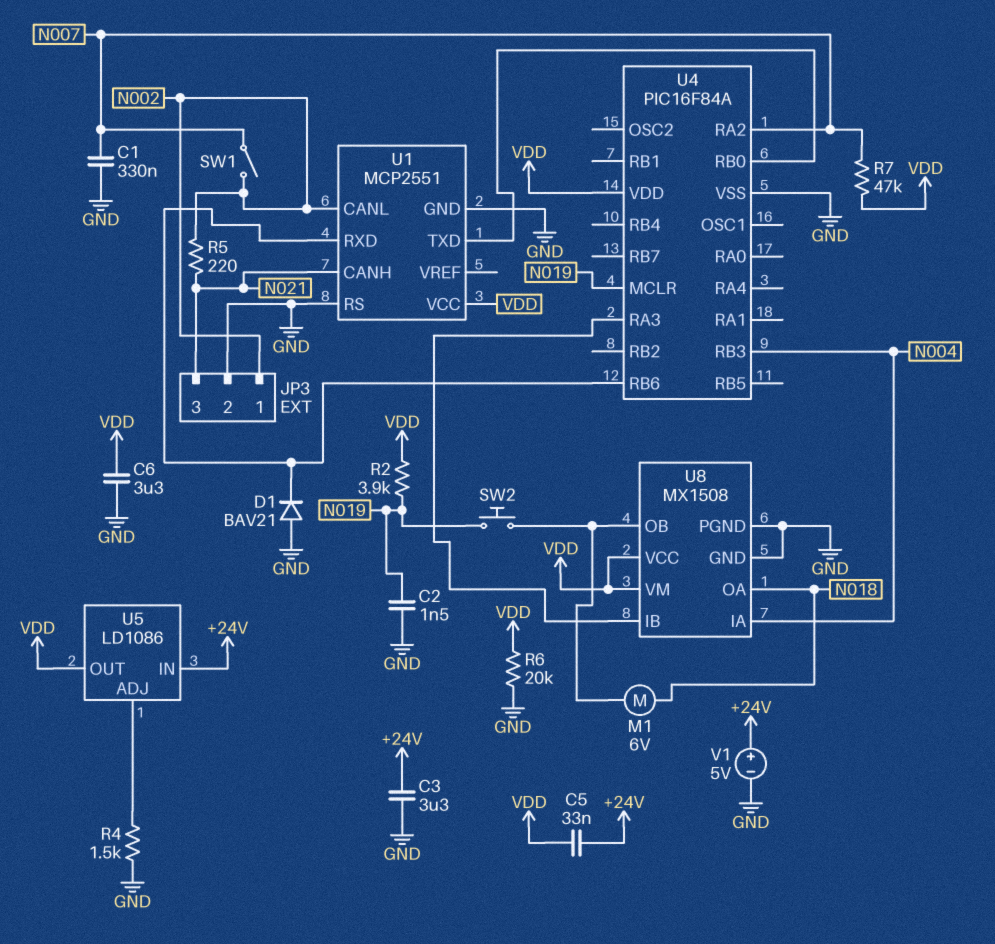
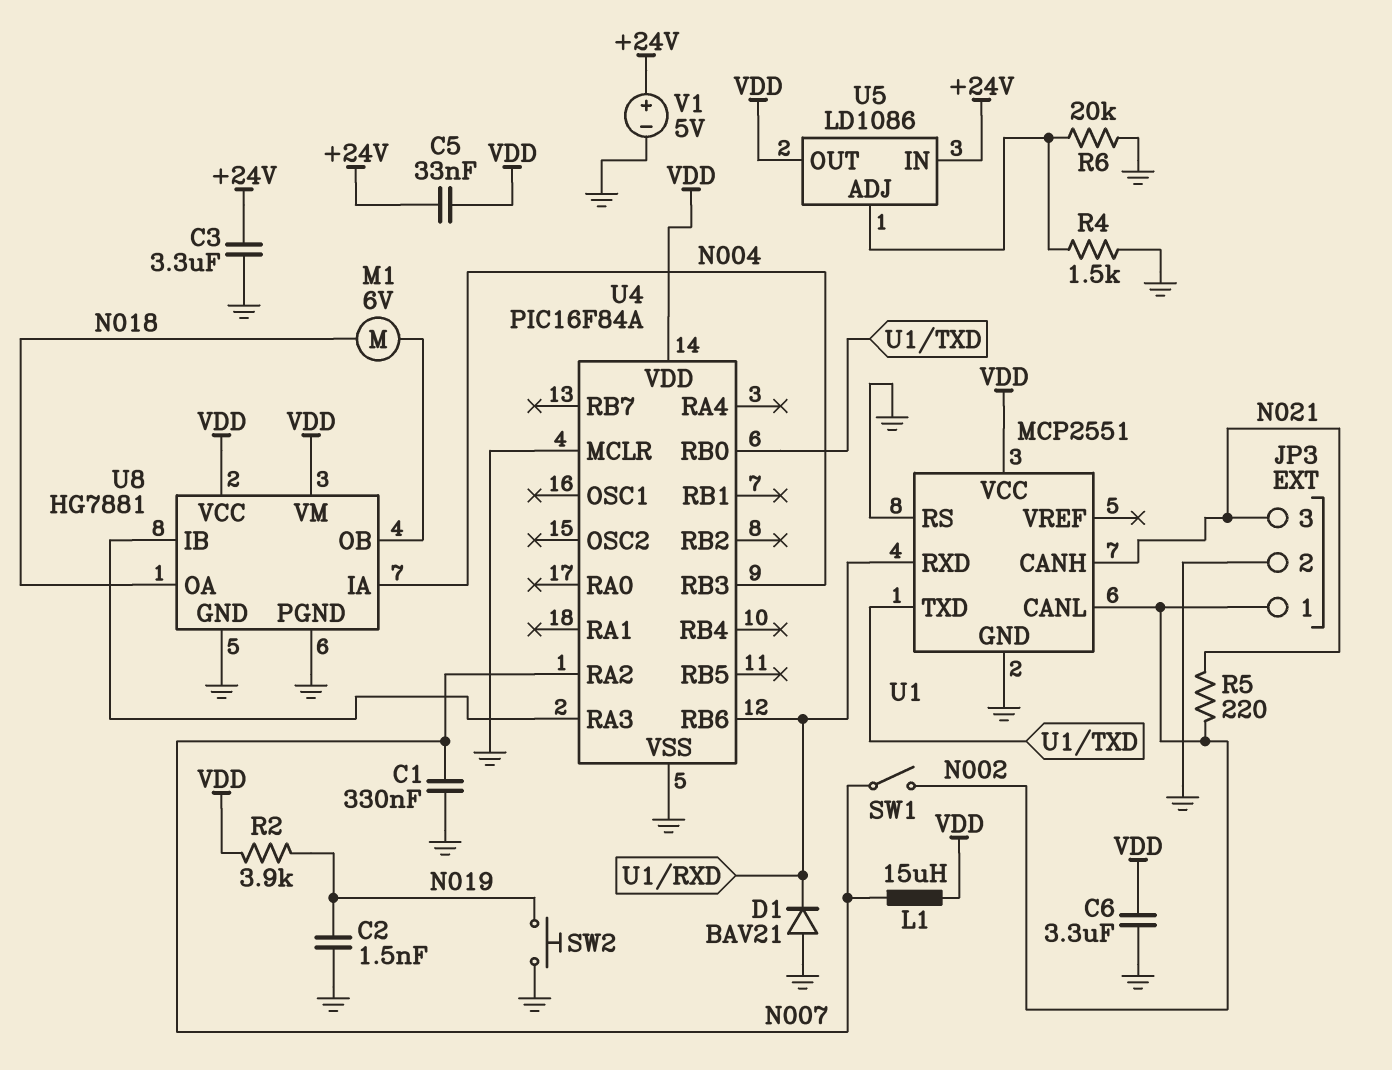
L1: none -> 15uH (N007, VDD)
R6: 20k (GND, VDD) -> 20k (GND, U5/ADJ)
R7: 47k (N007, VDD) -> none
SW2: button (N019, U8/OB) -> button (GND, N019)
U4 pin MCLR: N019 -> GND
U8: MX1508 -> HG7881

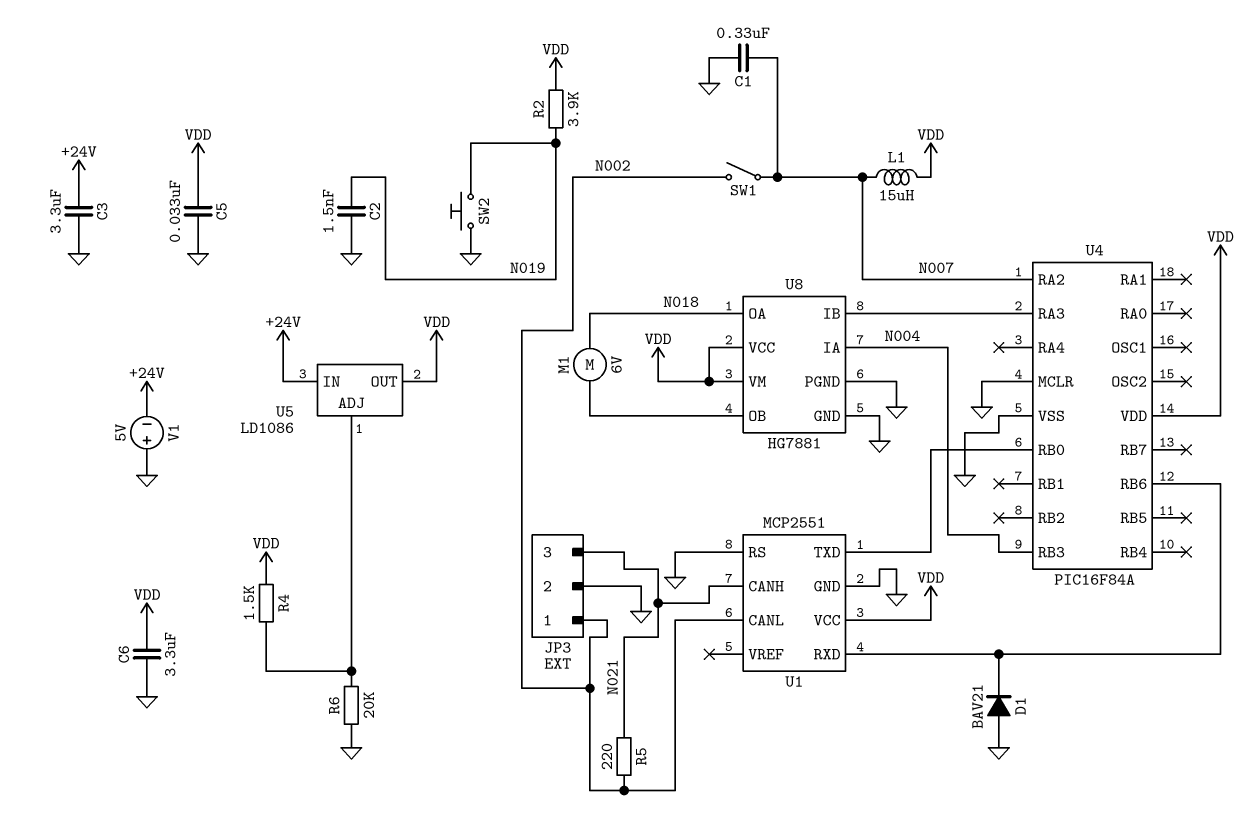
C5: 33nF (+24V, VDD) -> 33nF (GND, VDD)
R4: 1.5k (GND, U5/ADJ) -> 1.5k (U5/ADJ, VDD)
V1: 5V (plus +24V, minus GND) -> 5V (plus GND, minus +24V)

